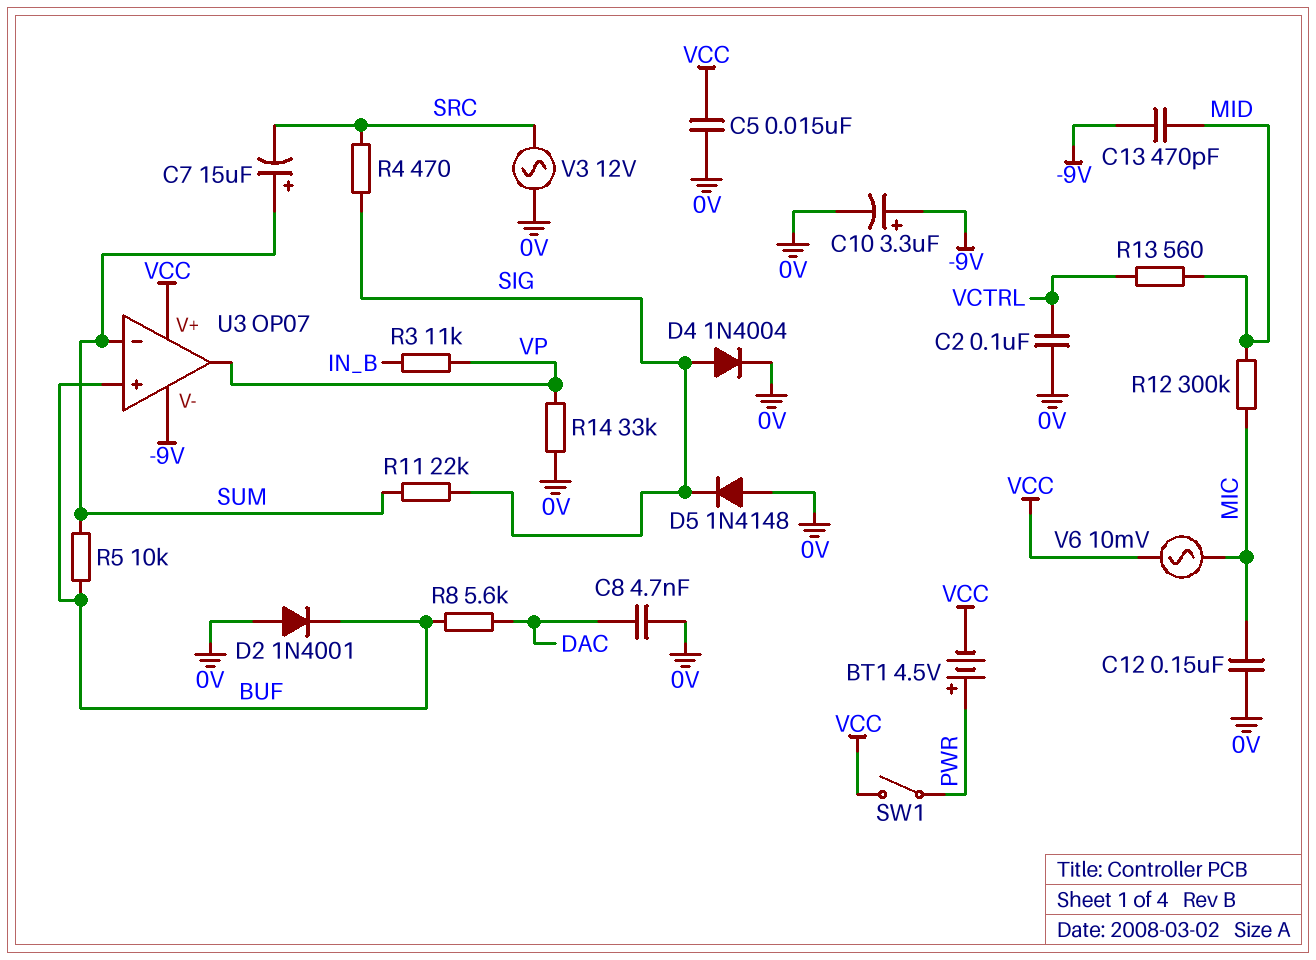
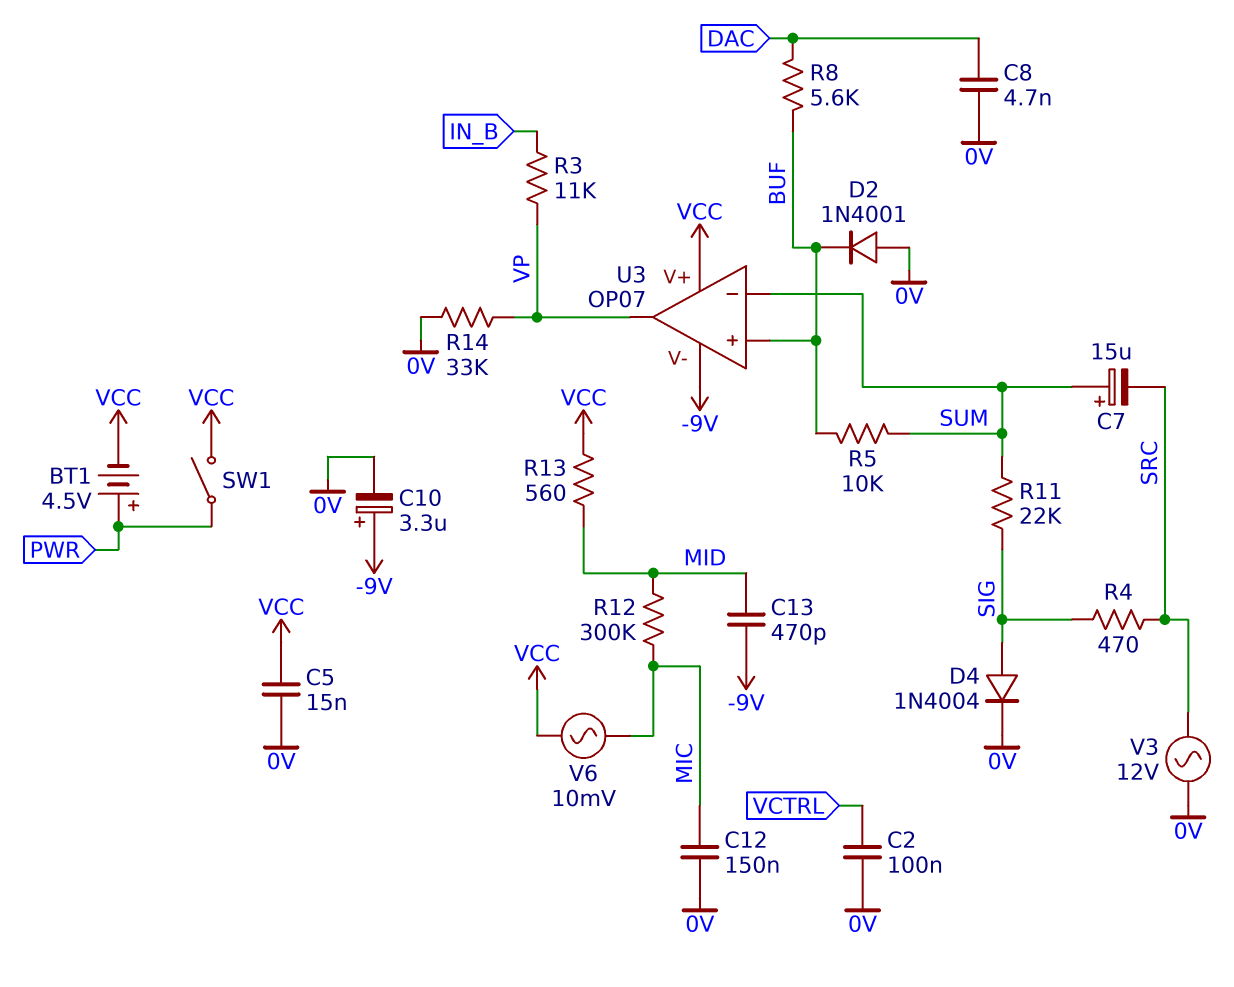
D5: diode 1N4148 (A 0V, K SIG) -> none
R13: 560 (MID, VCTRL) -> 560 (MID, VCC)

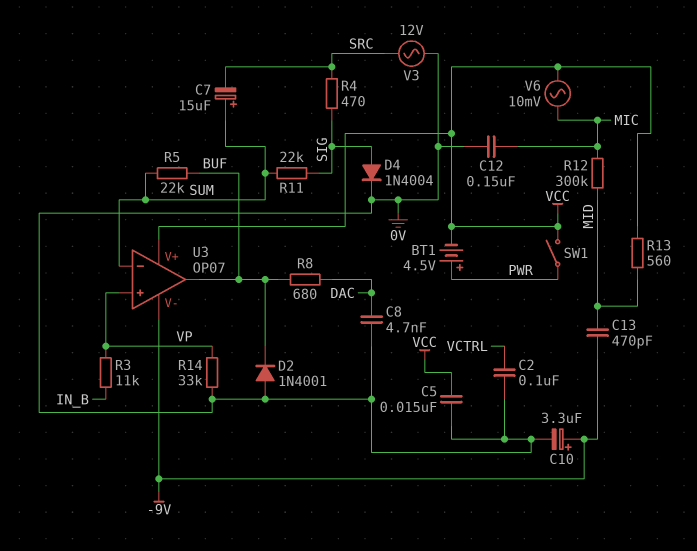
R5: 10k (BUF, SUM) -> 22k (BUF, SUM)
R8: 5.6k (BUF, DAC) -> 680 (BUF, DAC)
U3 pin in+: BUF -> VP
U3 pin out: VP -> BUF

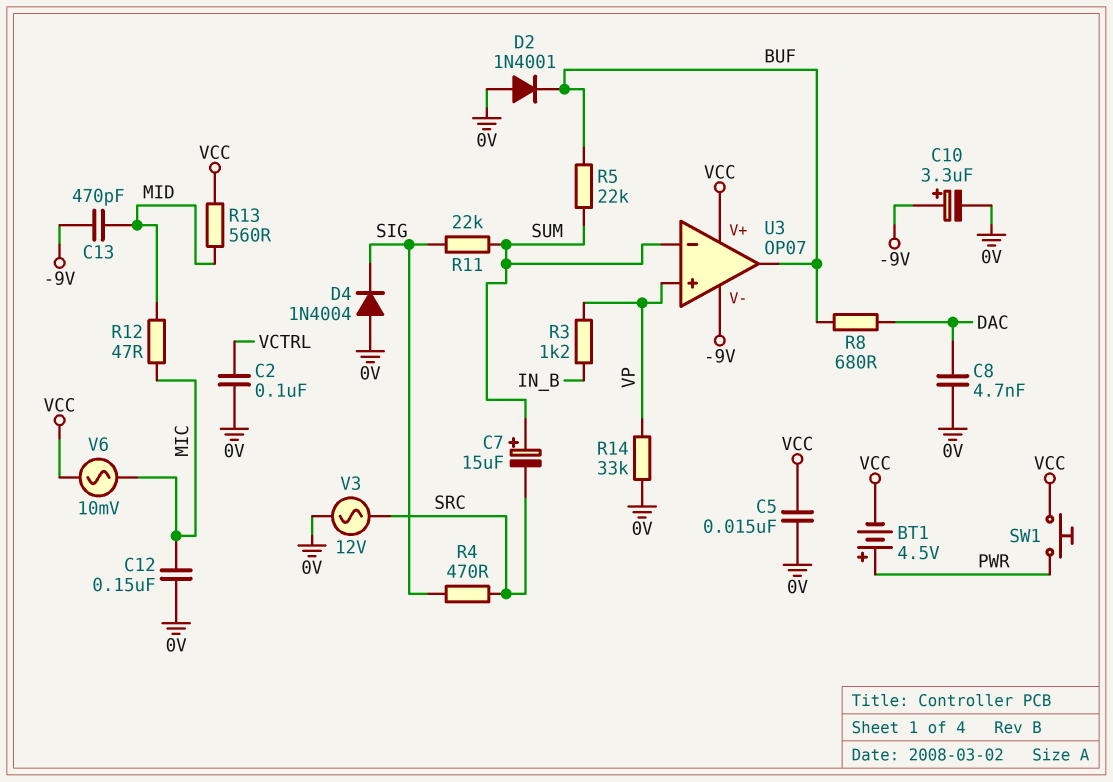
D4: diode 1N4004 (A SIG, K 0V) -> diode 1N4004 (A 0V, K SIG)
R3: 11k (IN_B, VP) -> 1.2k (IN_B, VP)
R12: 300k (MIC, MID) -> 47 (MIC, MID)
SW1: switch (PWR, VCC) -> button (PWR, VCC)

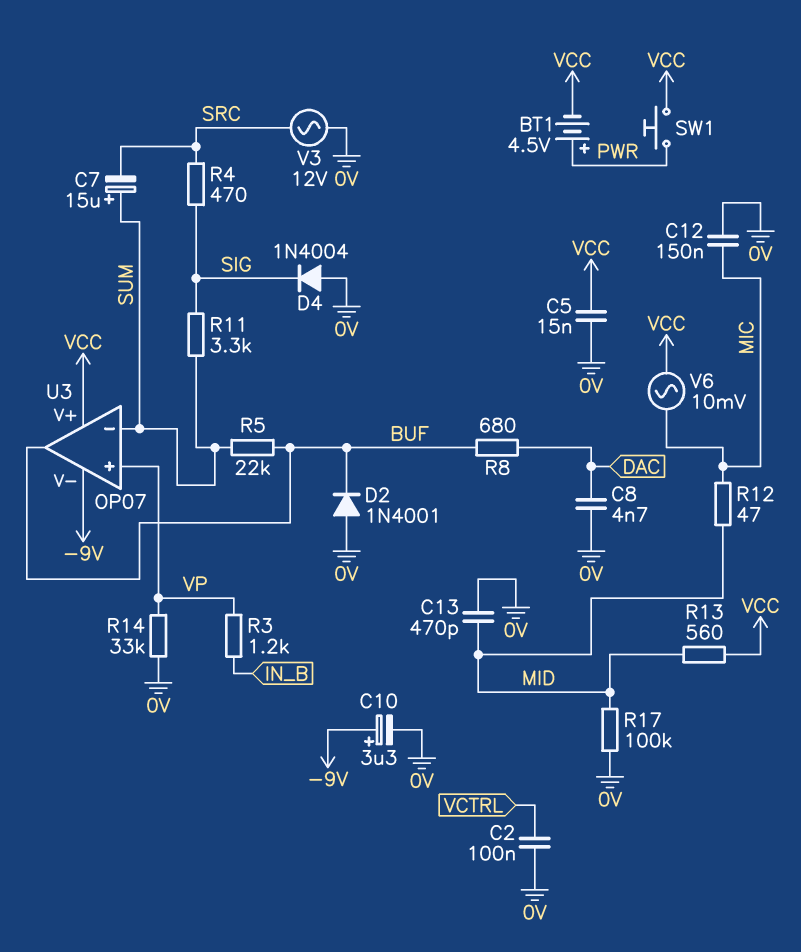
C13: 470pF (-9V, MID) -> 470pF (0V, MID)
R11: 22k (SIG, SUM) -> 3.3k (SIG, SUM)
R17: none -> 100k (0V, MID)

